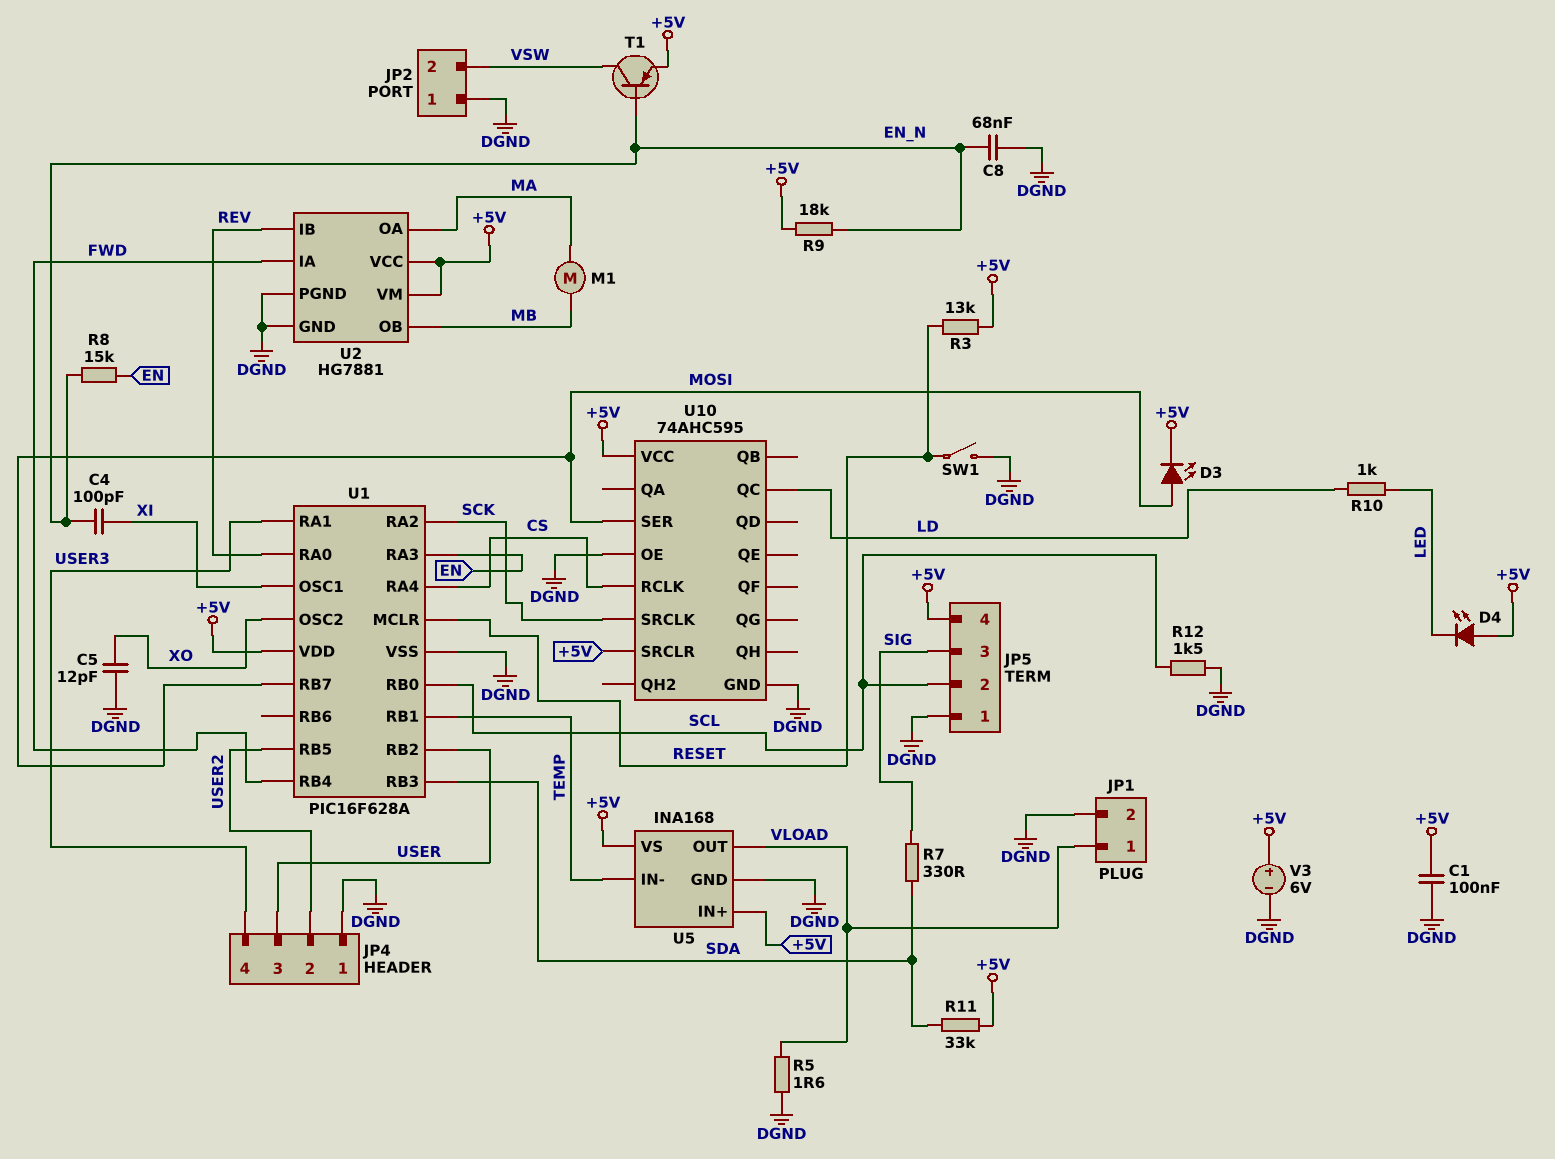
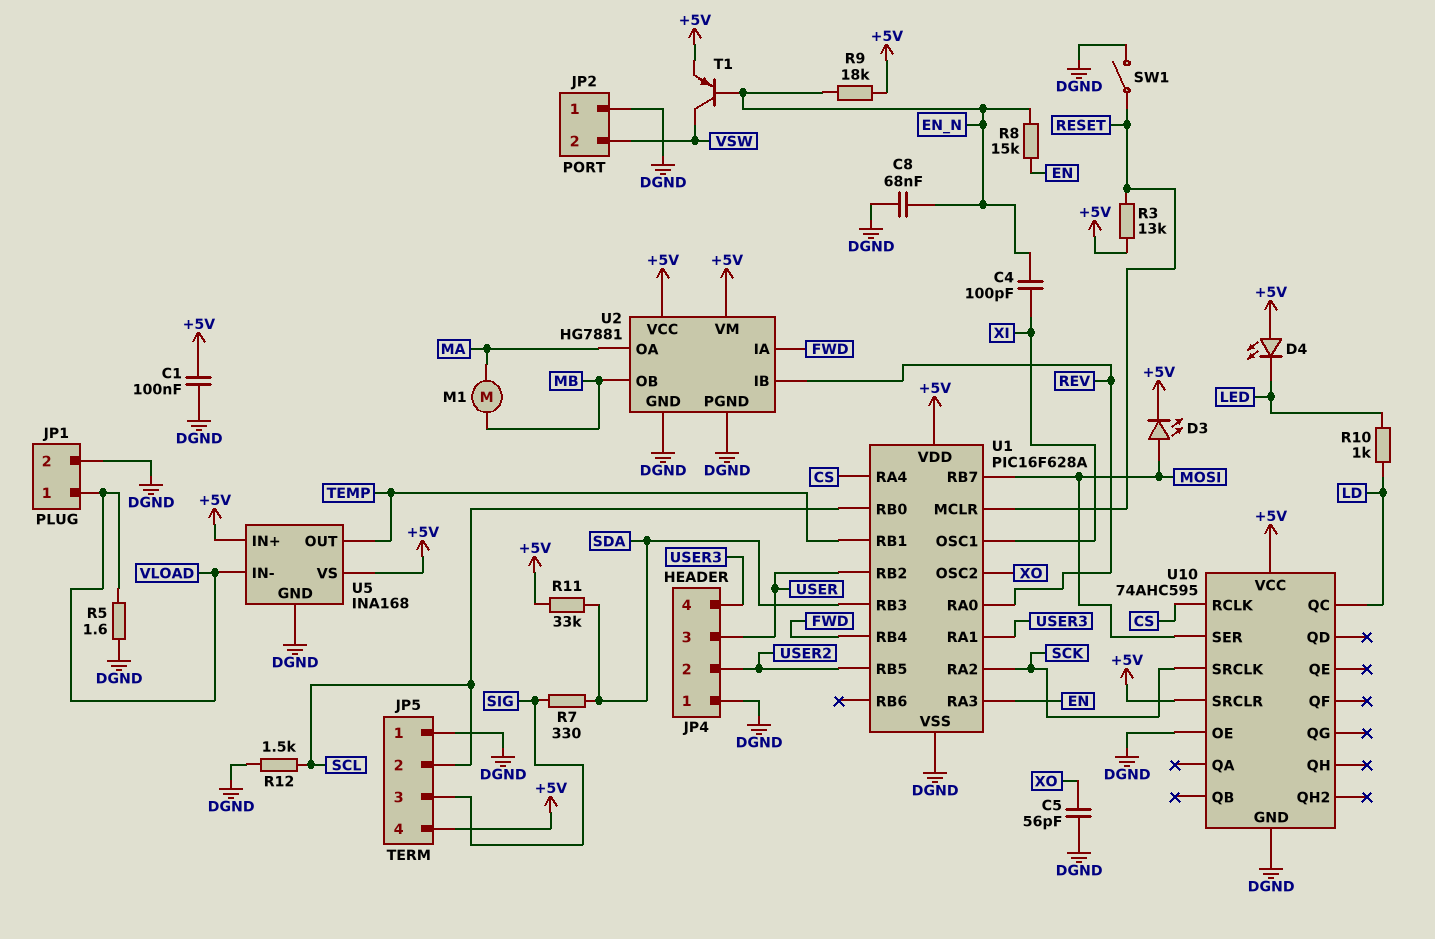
C5: 12pF (DGND, XO) -> 56pF (DGND, XO)
U5 pin IN-: TEMP -> VLOAD
U5 pin OUT: VLOAD -> TEMP
V3: 6V (plus +5V, minus DGND) -> none

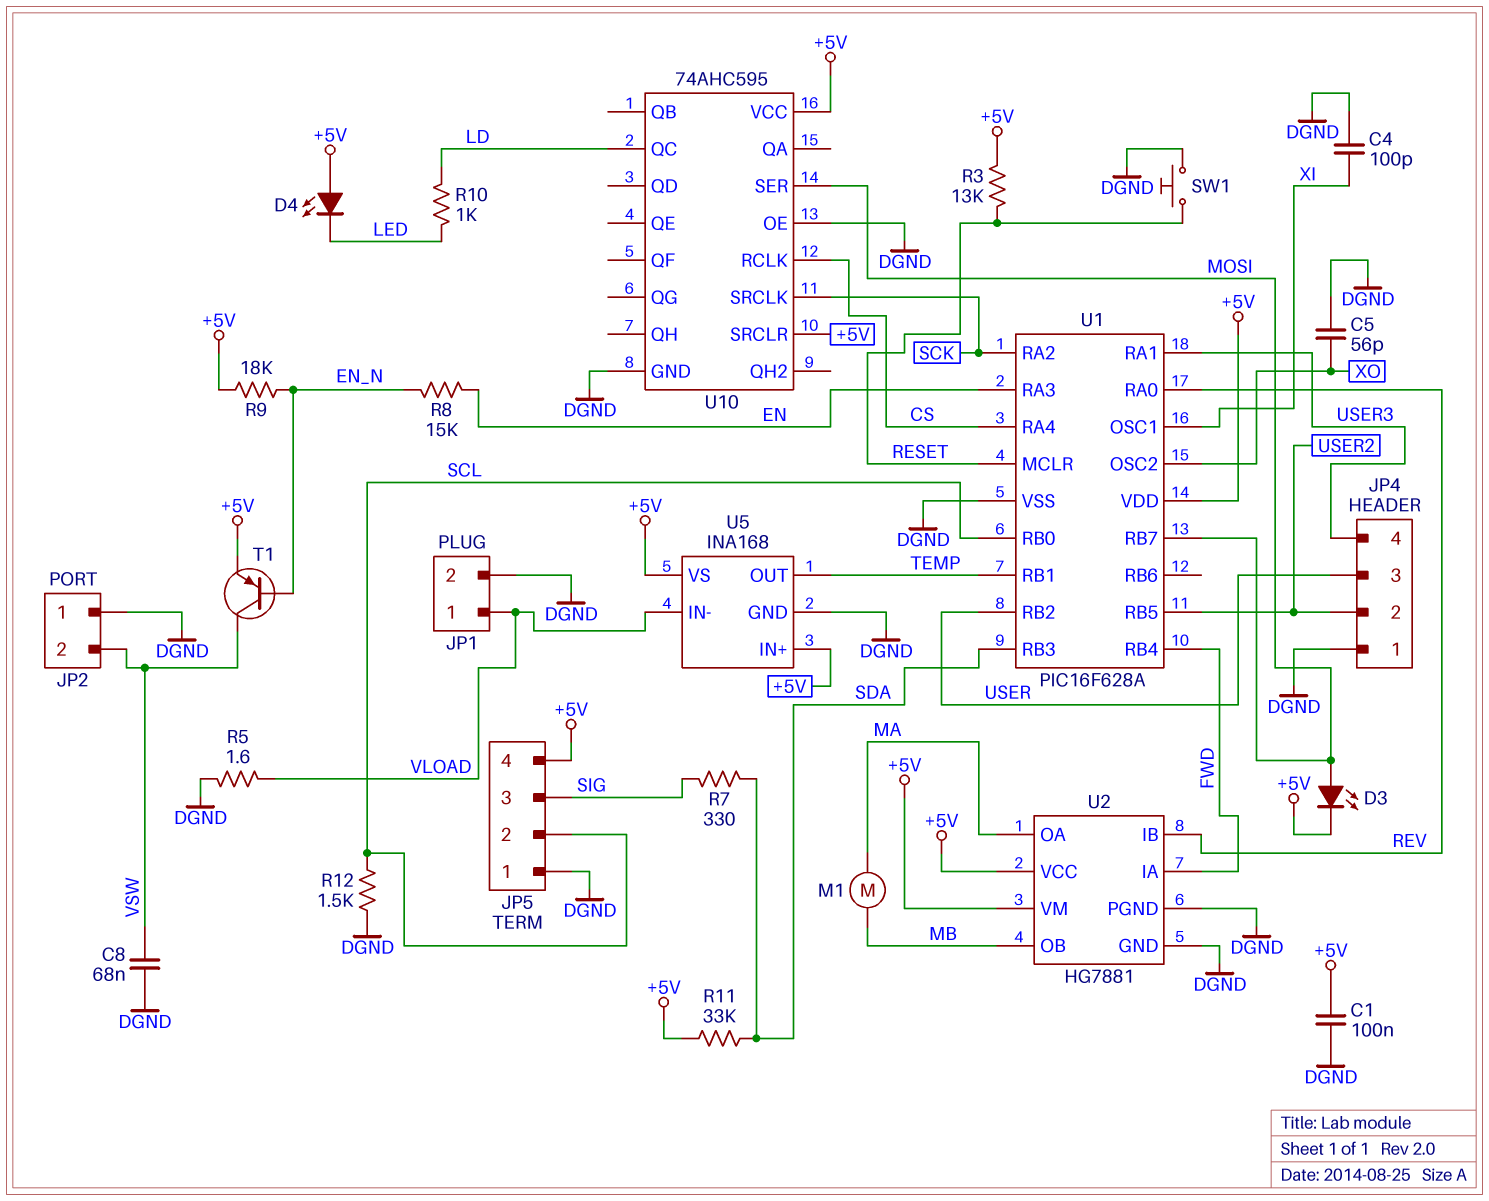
C4: 100pF (EN_N, XI) -> 100pF (DGND, XI)
C8: 68nF (DGND, EN_N) -> 68nF (DGND, VSW)
SW1: switch (DGND, RESET) -> button (DGND, RESET)

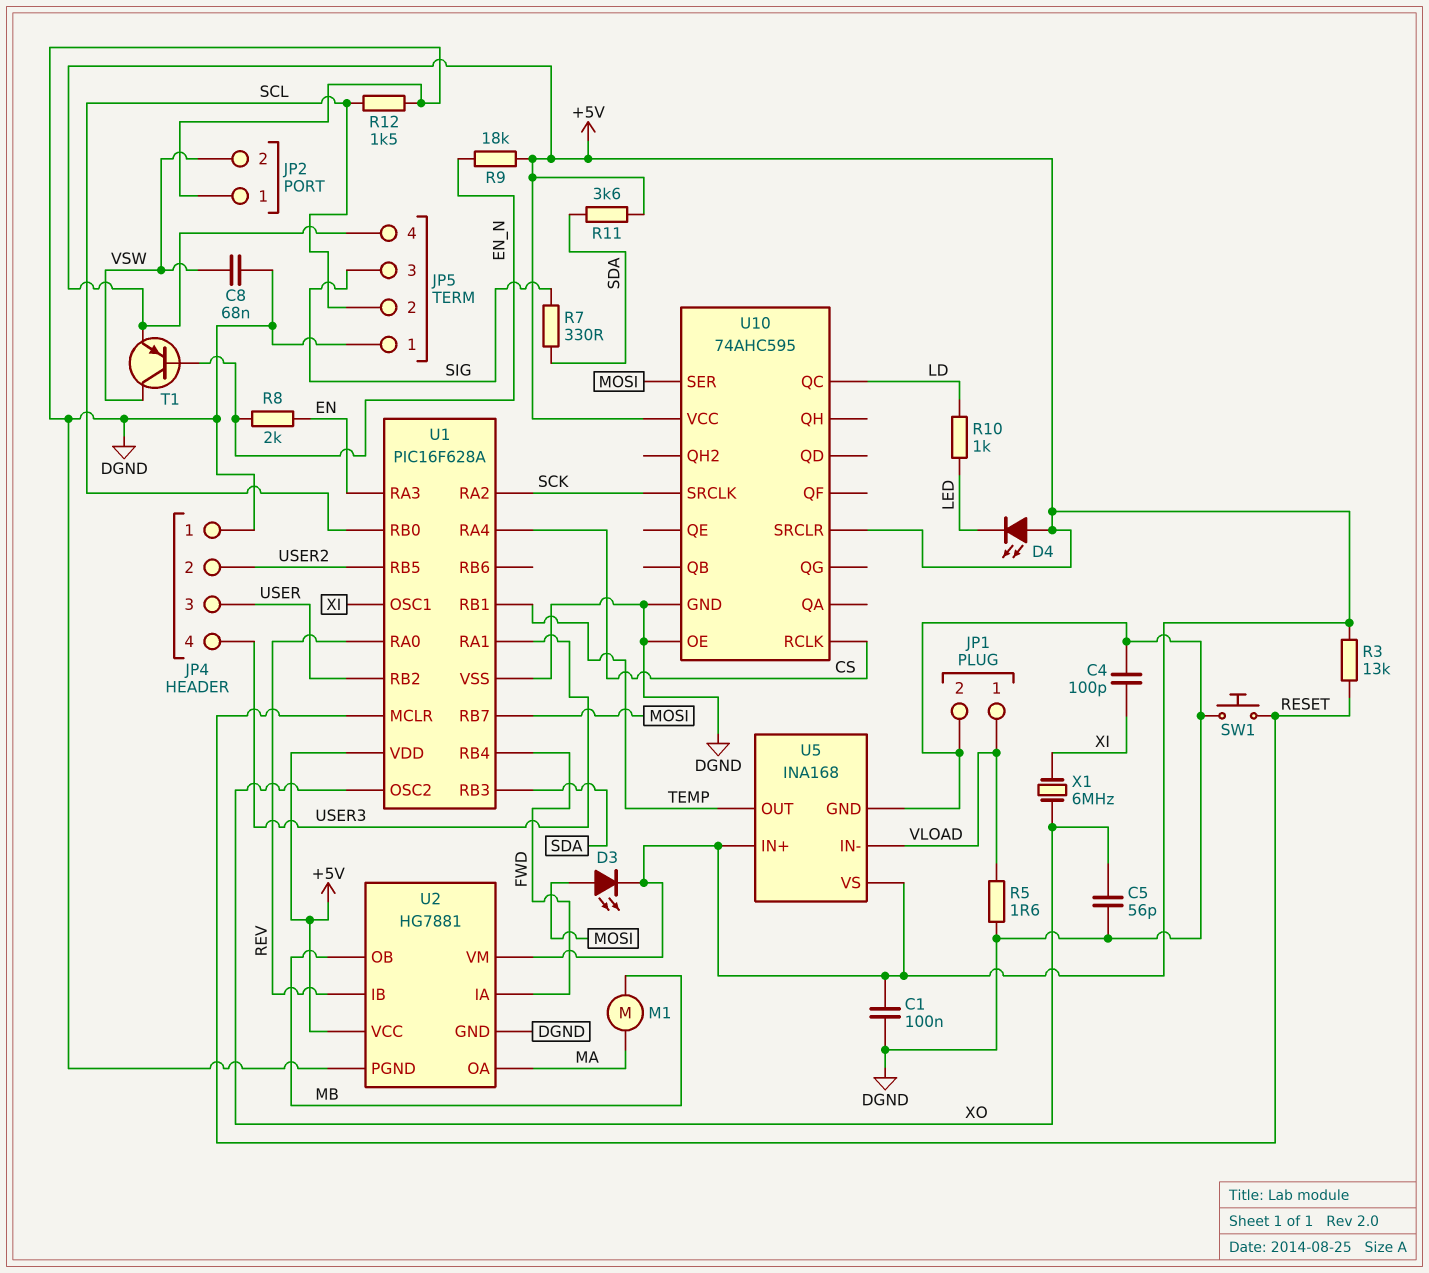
R8: 15k (EN, EN_N) -> 2k (EN, EN_N)
R11: 33k (+5V, SDA) -> 3.6k (+5V, SDA)
X1: none -> 6MHz (XI, XO)

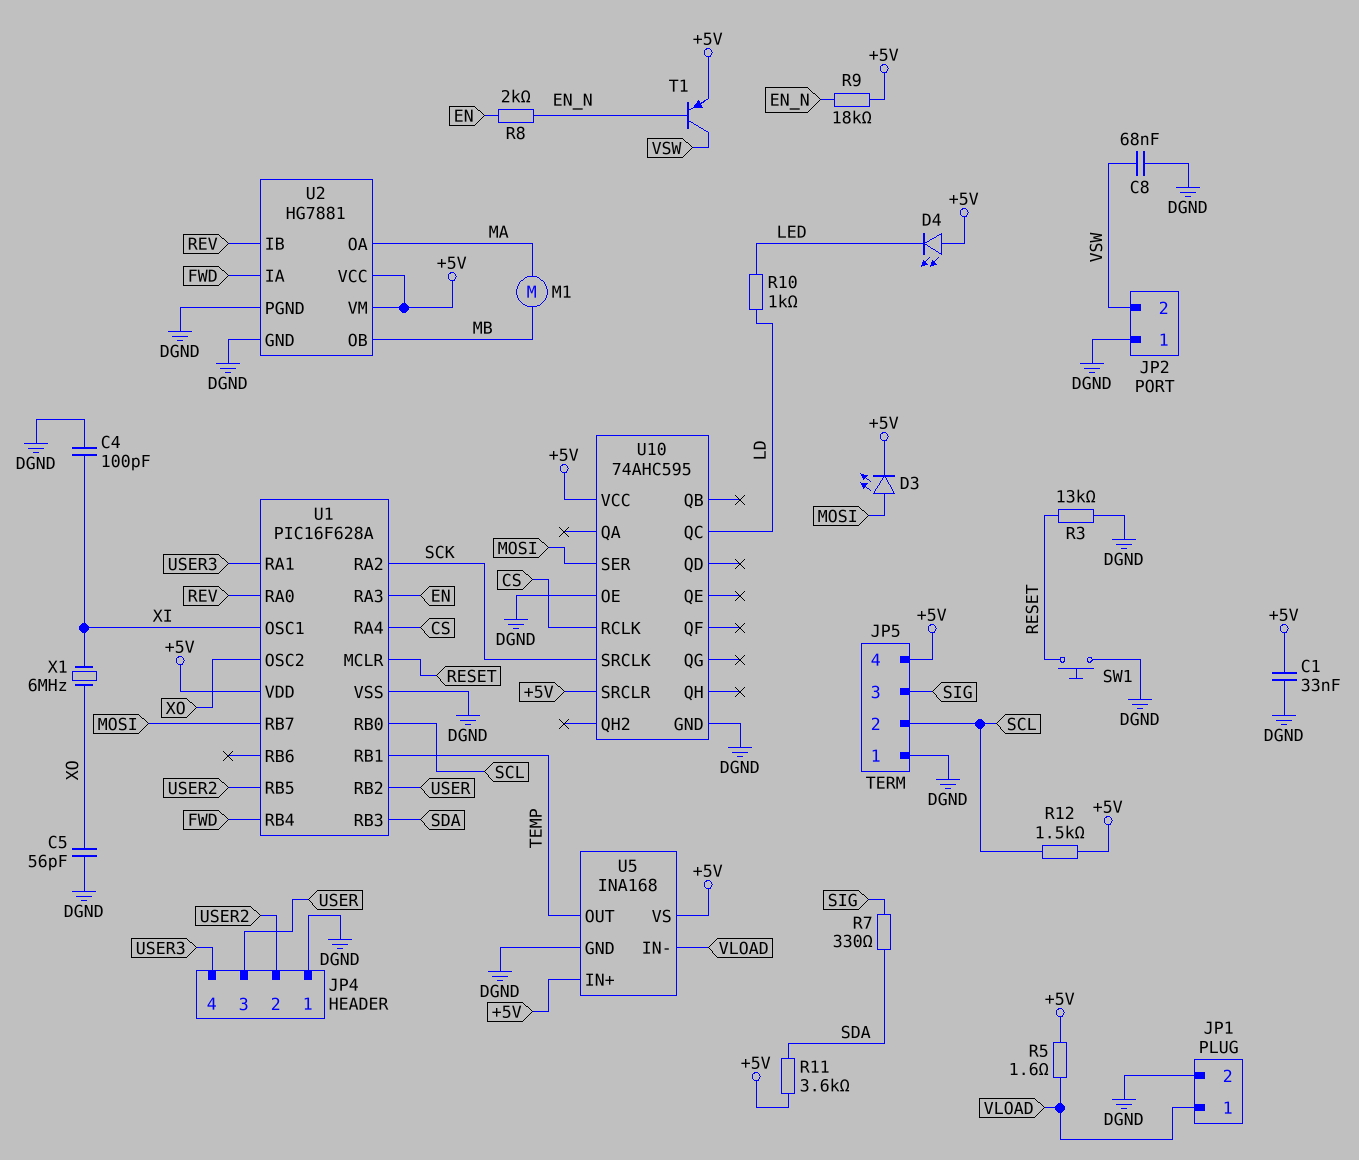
C1: 100nF (+5V, DGND) -> 33nF (+5V, DGND)
R3: 13k (+5V, RESET) -> 13k (DGND, RESET)
R5: 1.6 (DGND, VLOAD) -> 1.6 (+5V, VLOAD)
R12: 1.5k (DGND, SCL) -> 1.5k (+5V, SCL)

